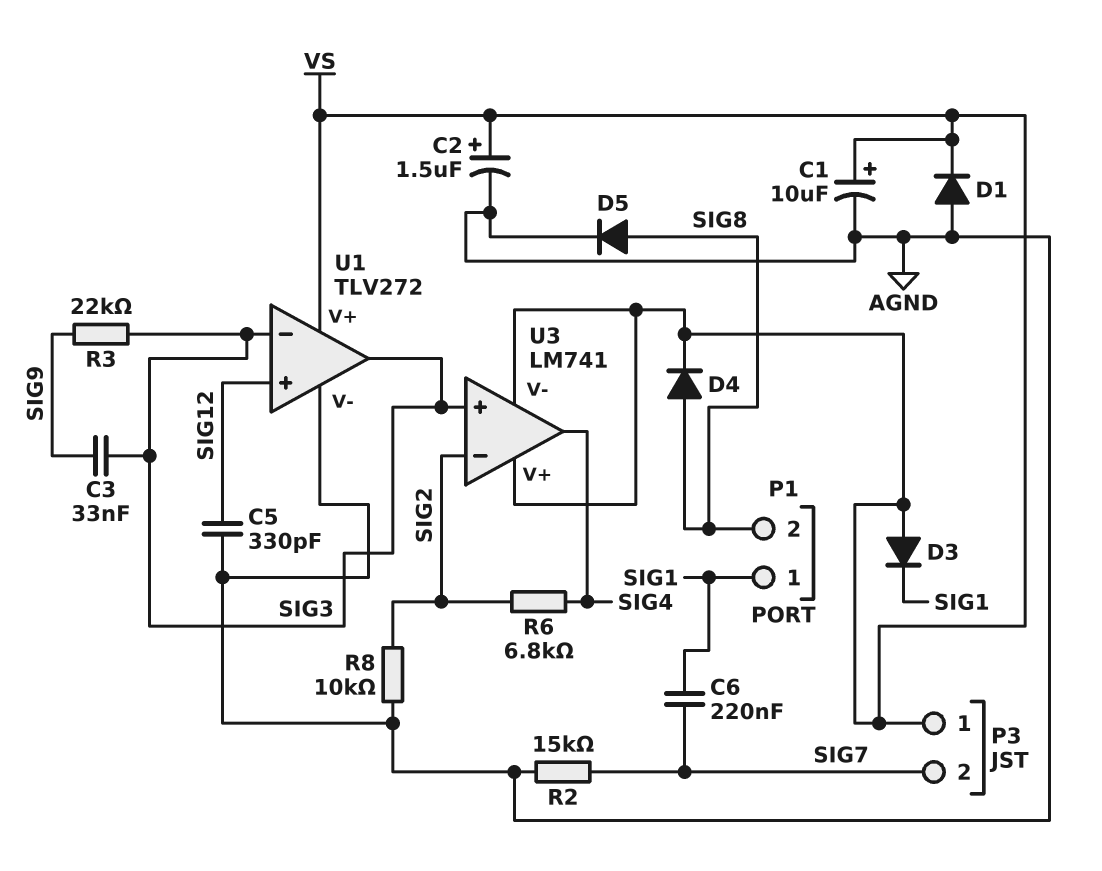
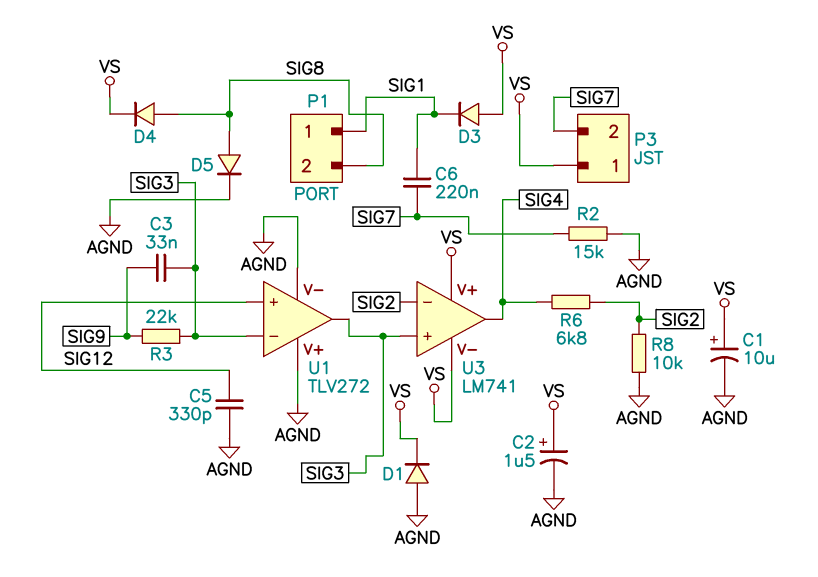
U1 pin V+: VS -> AGND

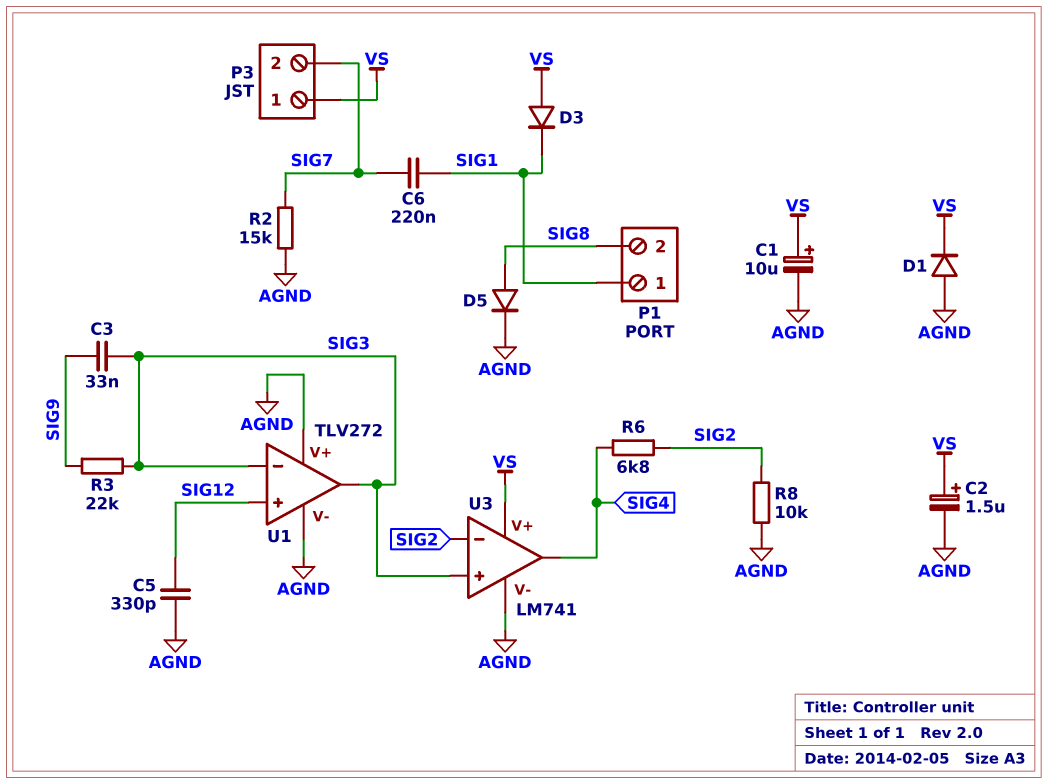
D4: diode (A SIG8, K VS) -> none
U3 pin V-: VS -> AGND

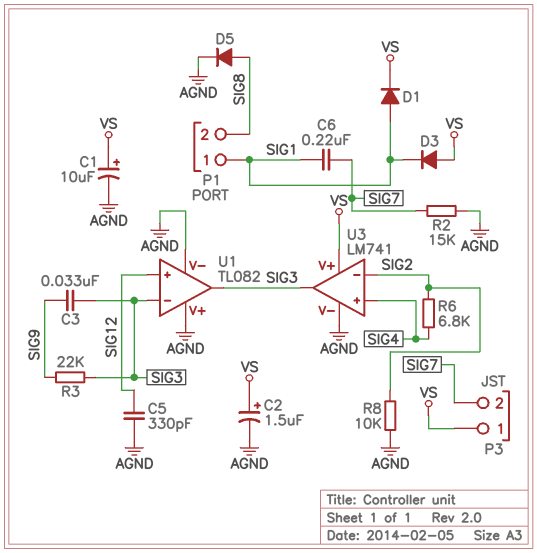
D1: diode (A AGND, K VS) -> diode (A SIG1, K VS)
U1: TLV272 -> TL082
U3 pin in+: SIG3 -> SIG4
U3 pin out: SIG4 -> SIG3

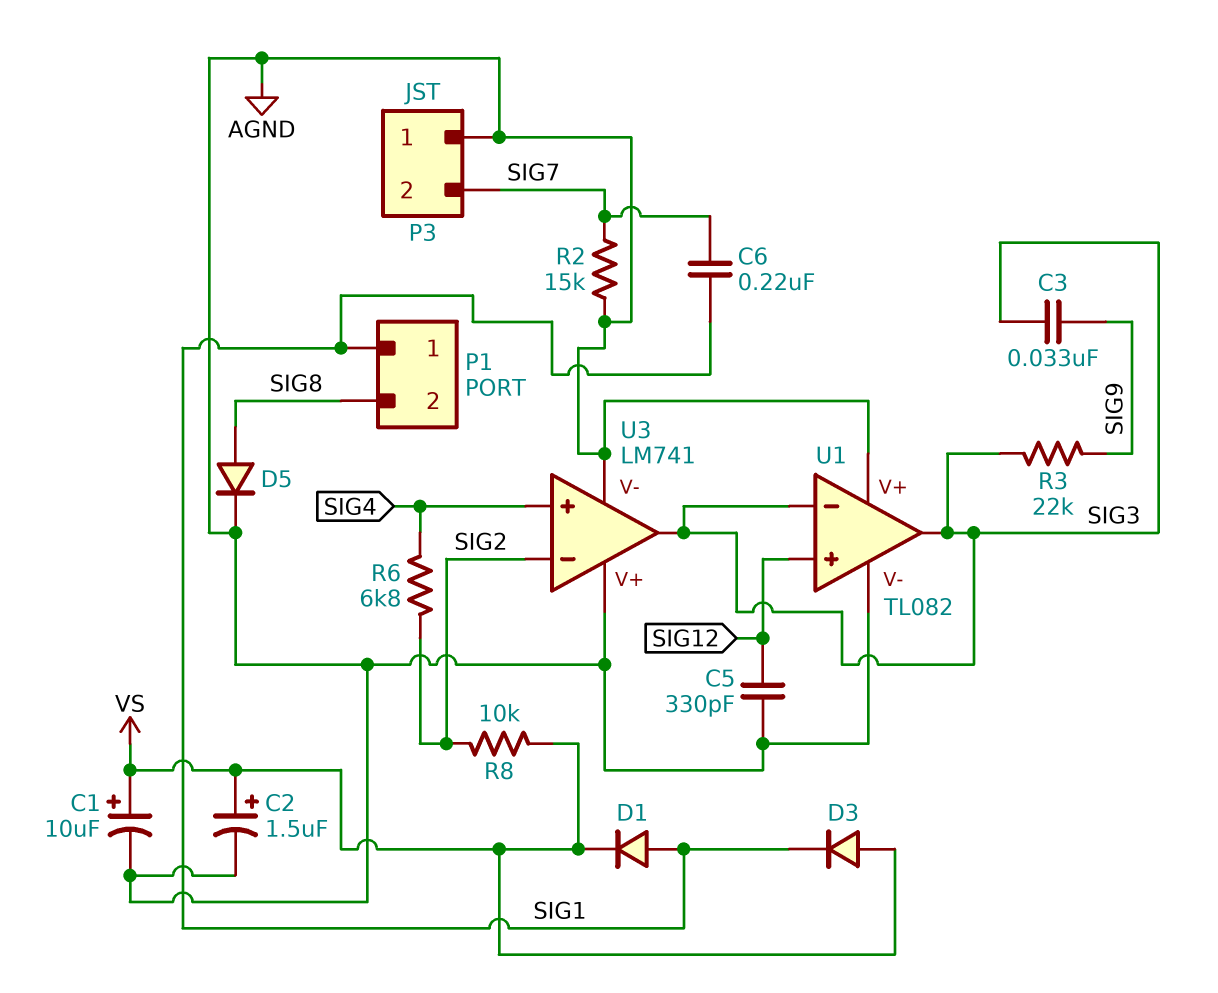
P3 pin 1: VS -> AGND
R8: 10k (AGND, SIG2) -> 10k (SIG2, VS)
U3 pin V+: VS -> AGND

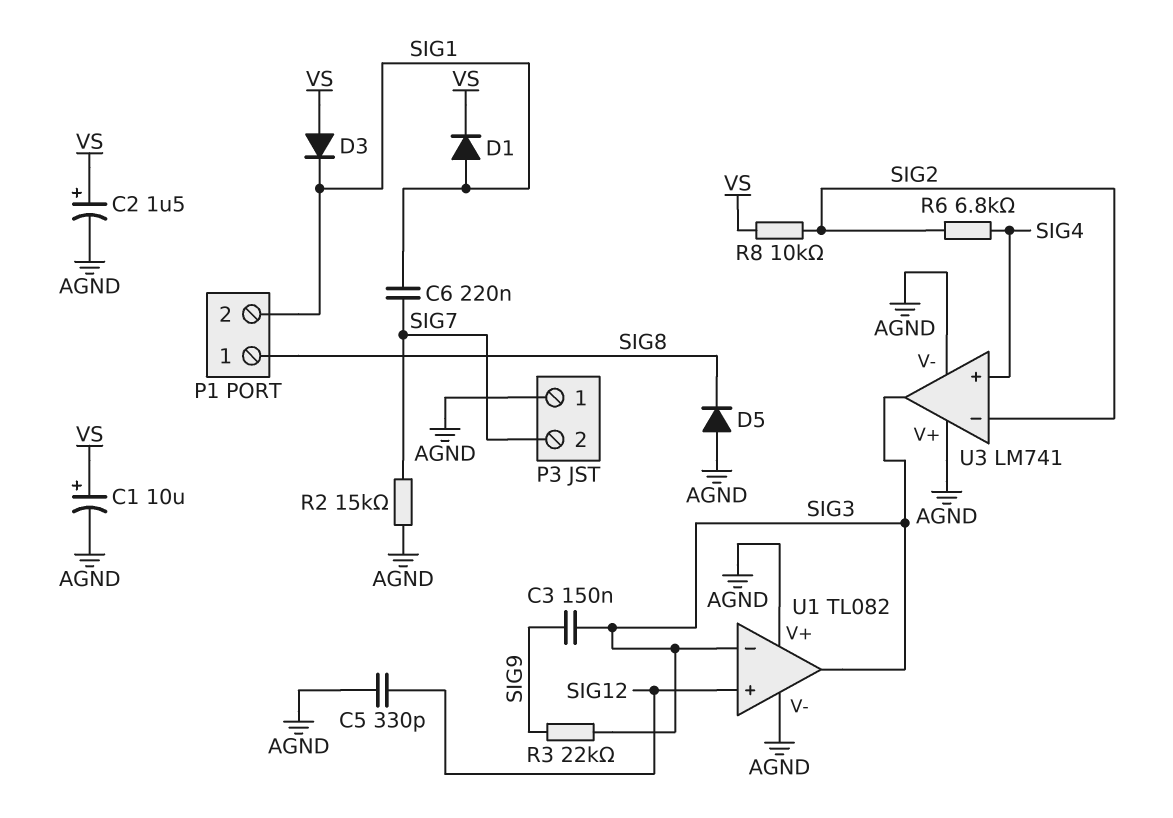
C3: 33nF (SIG3, SIG9) -> 150nF (SIG3, SIG9)
D5: diode (A SIG8, K AGND) -> diode (A AGND, K SIG8)
P1 pin 1: SIG1 -> SIG8
P1 pin 2: SIG8 -> SIG1

